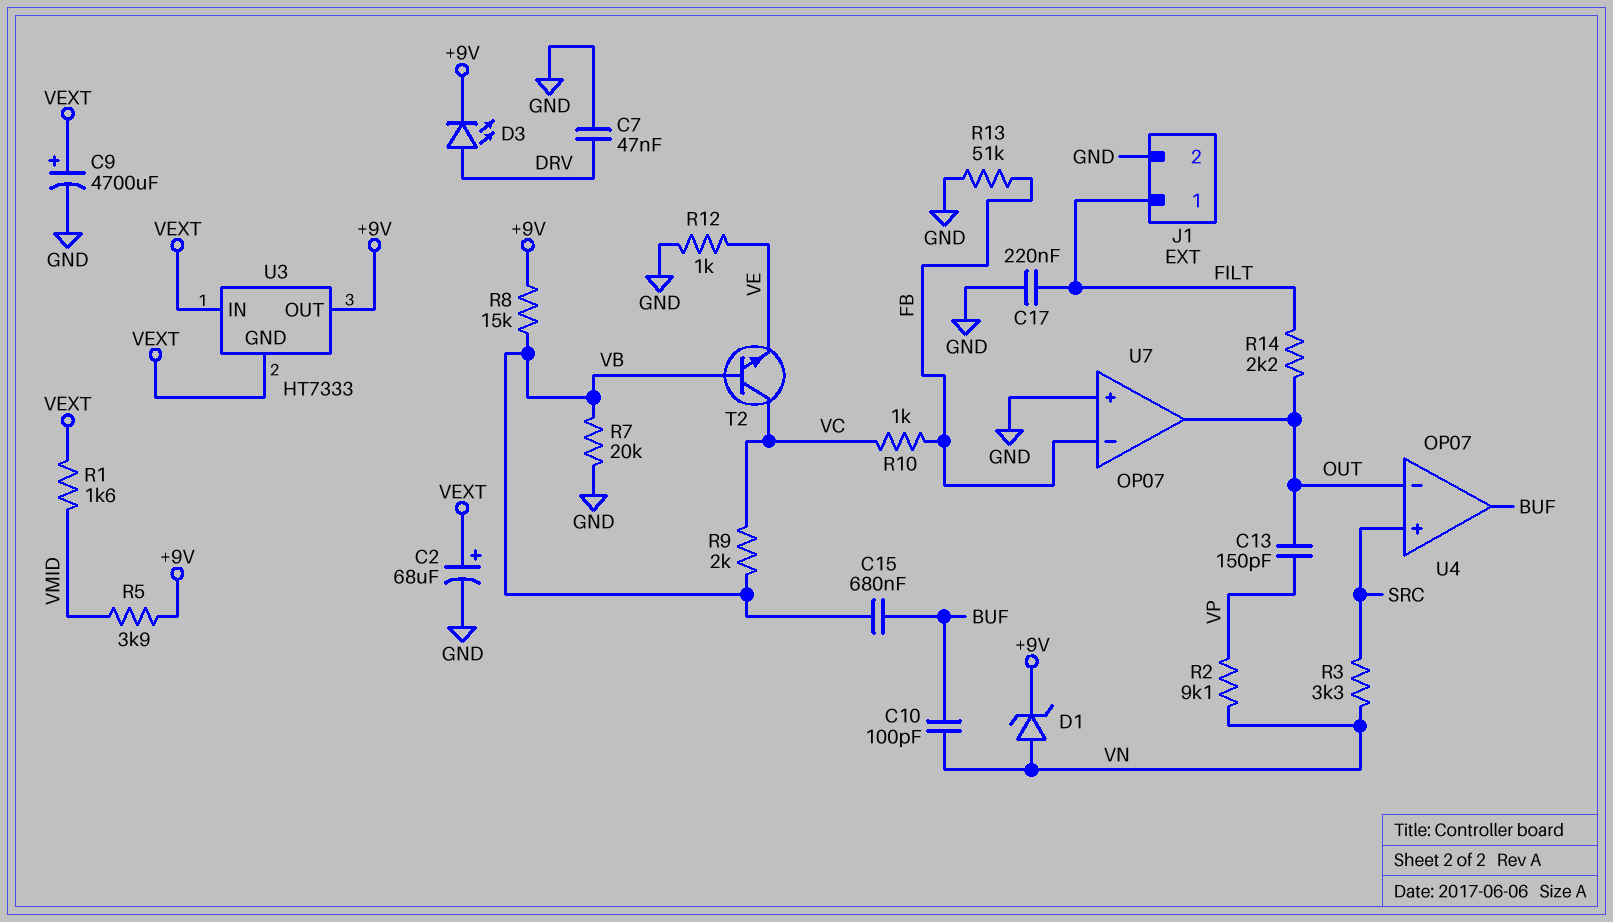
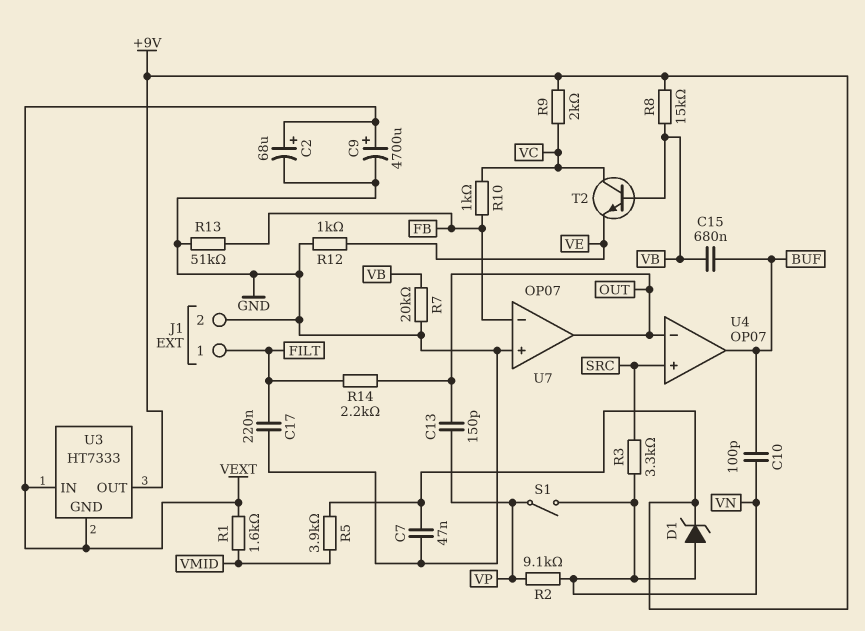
C7: 47nF (DRV, GND) -> 47nF (+9V, GND)
D3: LED (A DRV, K +9V) -> none
R9: 2k (VB, VC) -> 2k (+9V, VC)
S1: none -> switch (VN, VP)

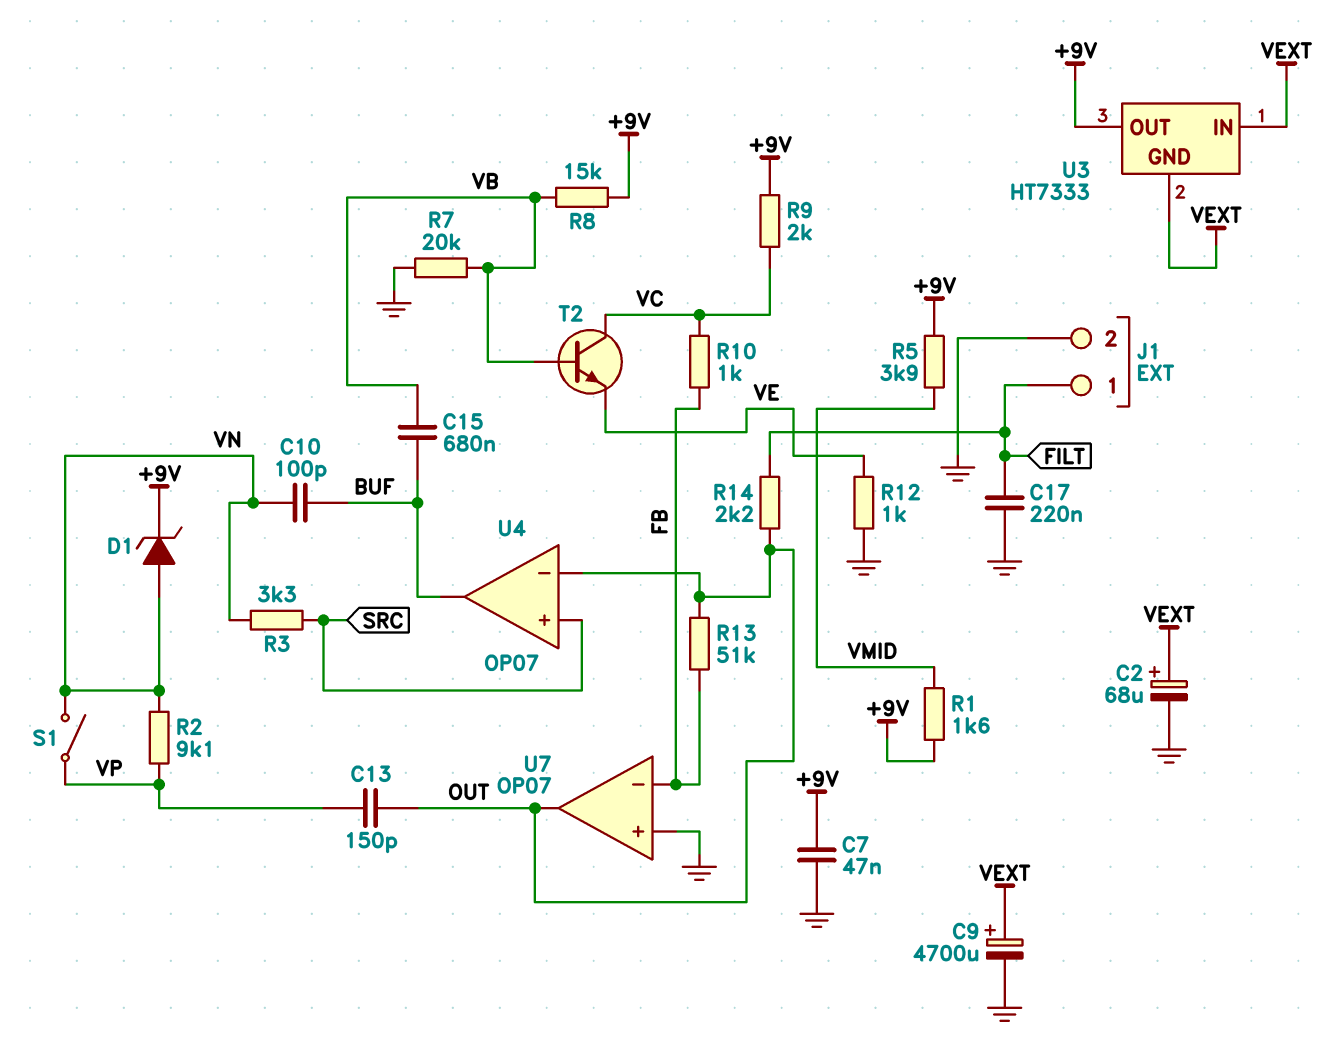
R1: 1.6k (VEXT, VMID) -> 1.6k (+9V, VMID)
R13: 51k (FB, GND) -> 51k (FB, OUT)

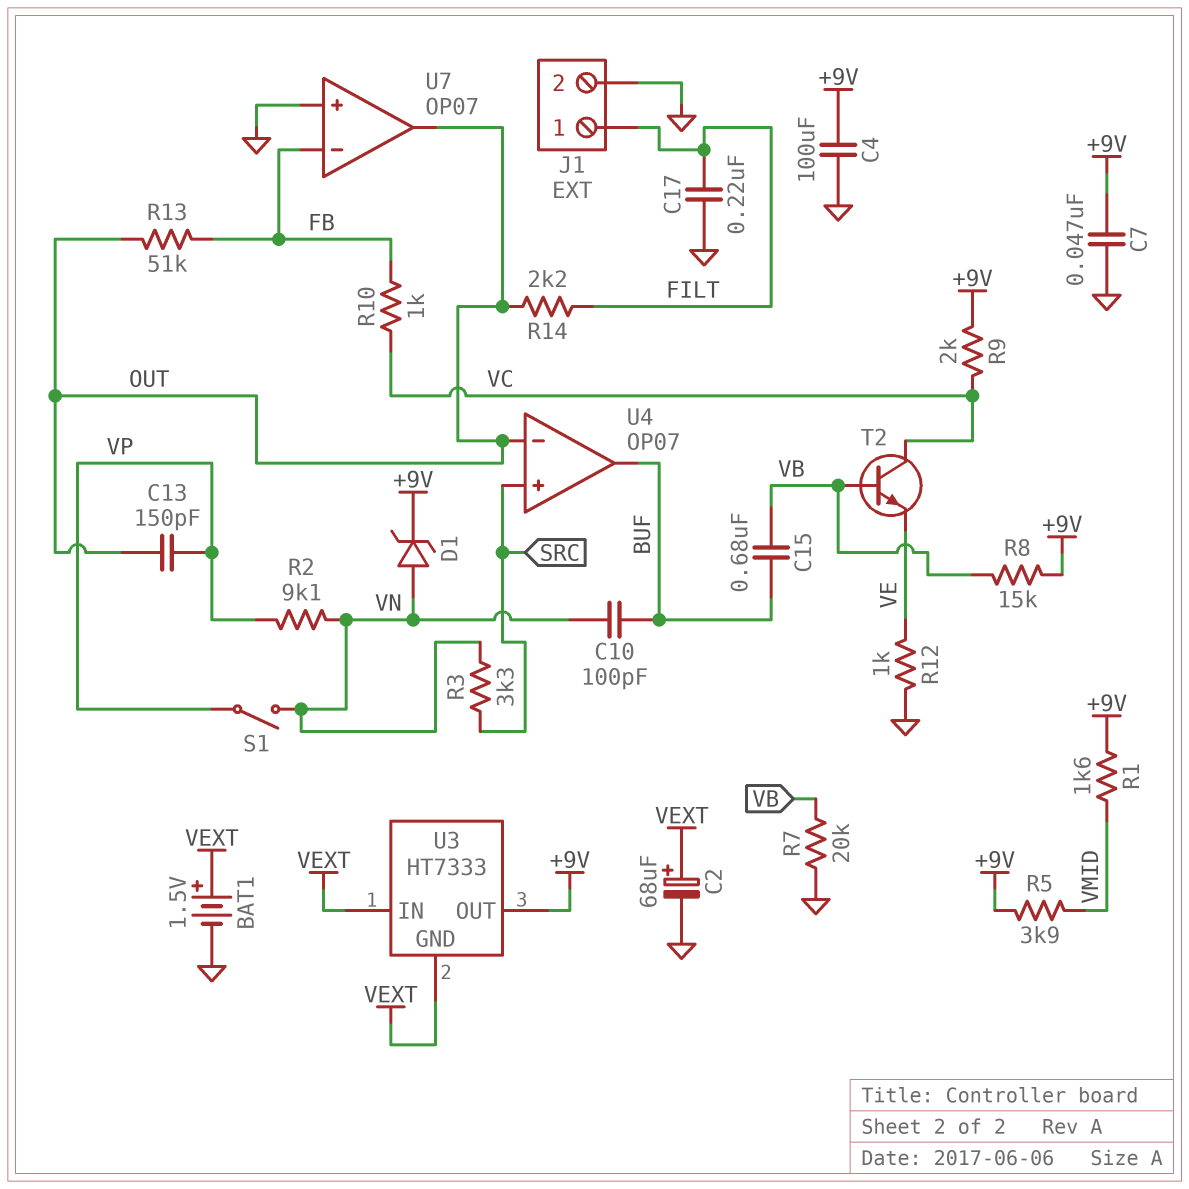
BAT1: none -> 1.5V (plus VEXT, minus GND)
C4: none -> 100uF (+9V, GND)
C9: 4700uF (plus VEXT, minus GND) -> none

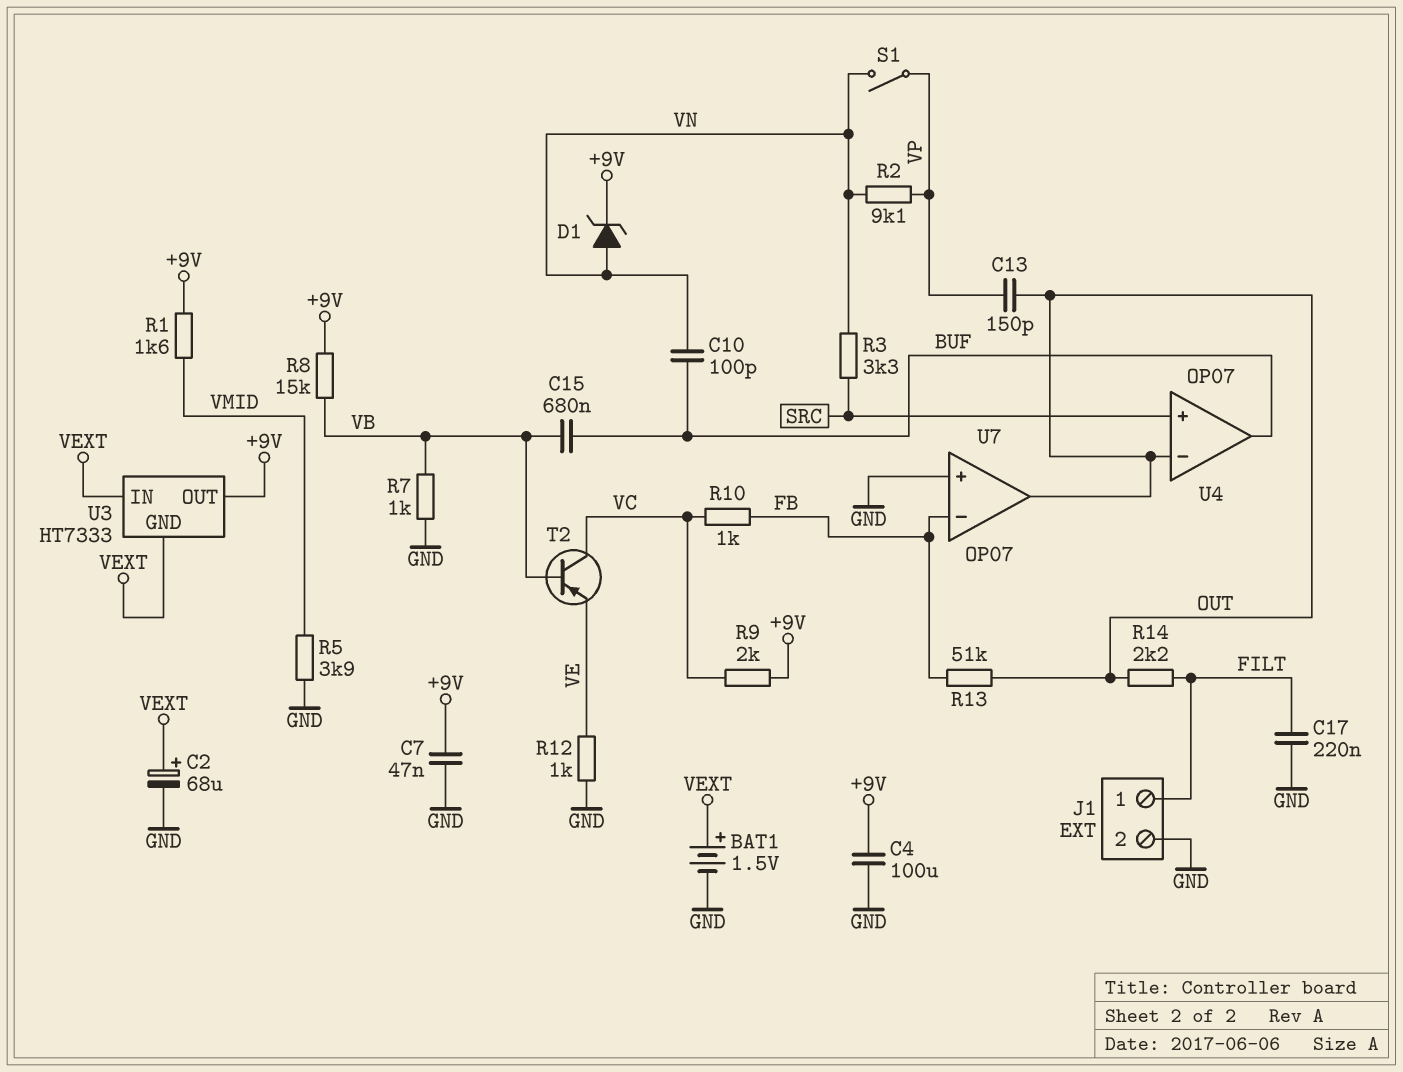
R5: 3.9k (+9V, VMID) -> 3.9k (GND, VMID)
R7: 20k (GND, VB) -> 1k (GND, VB)
T2: NPN (B VB, C VC, E VE) -> PNP (B VB, C VC, E VE)

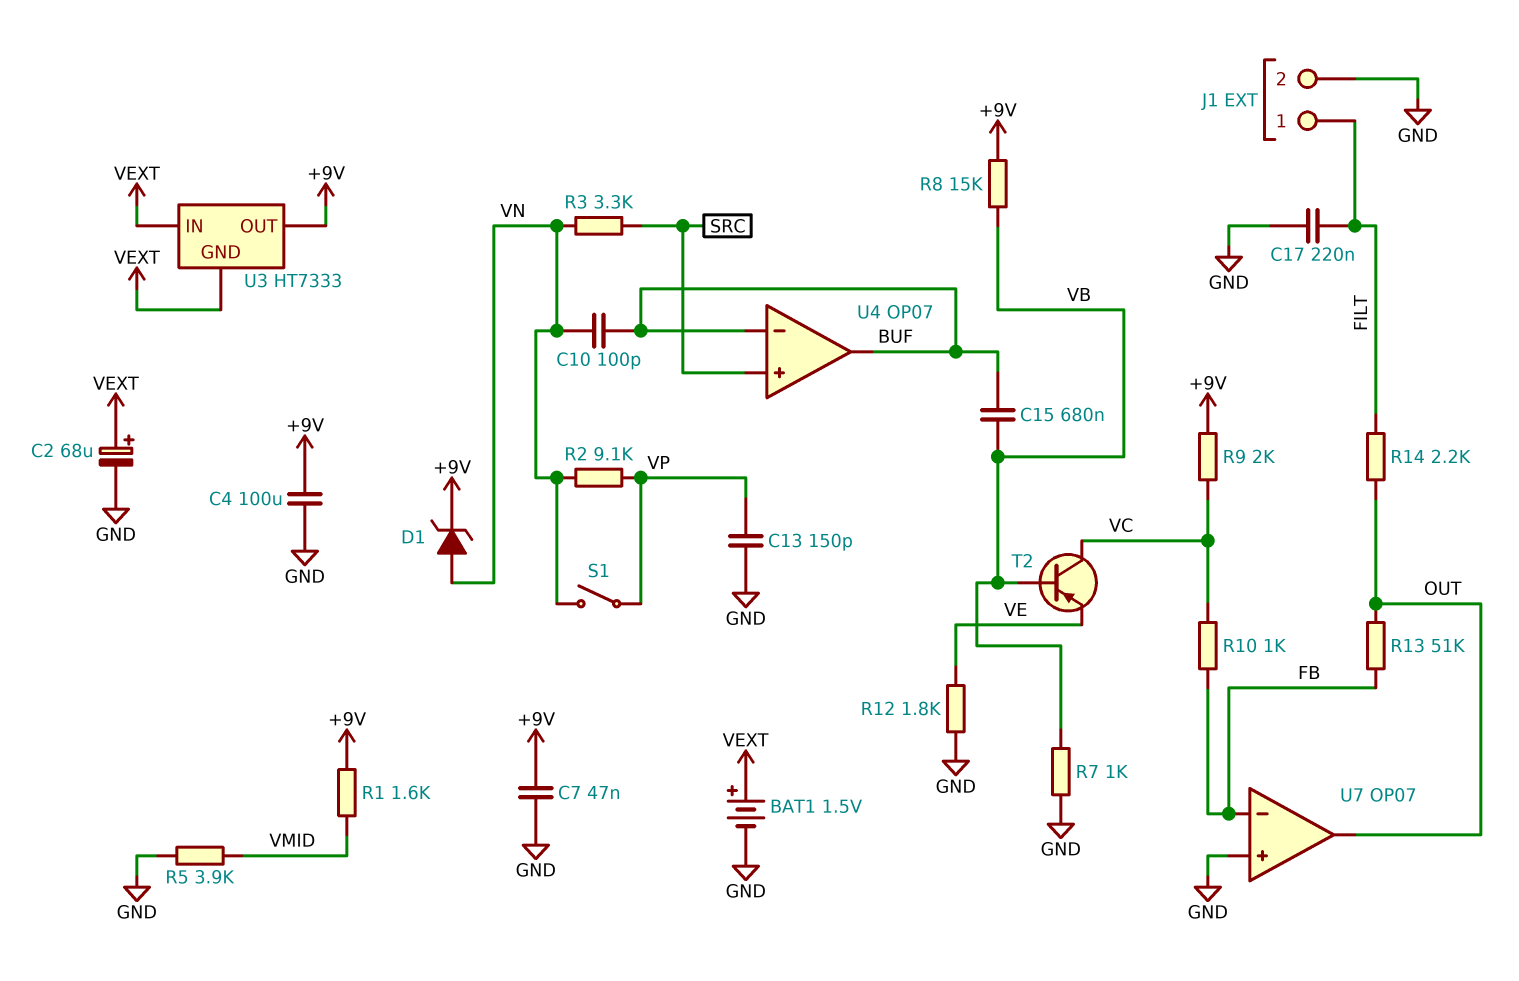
C13: 150pF (OUT, VP) -> 150pF (GND, VP)
R12: 1k (GND, VE) -> 1.8k (GND, VE)
U4 pin in-: OUT -> BUF

